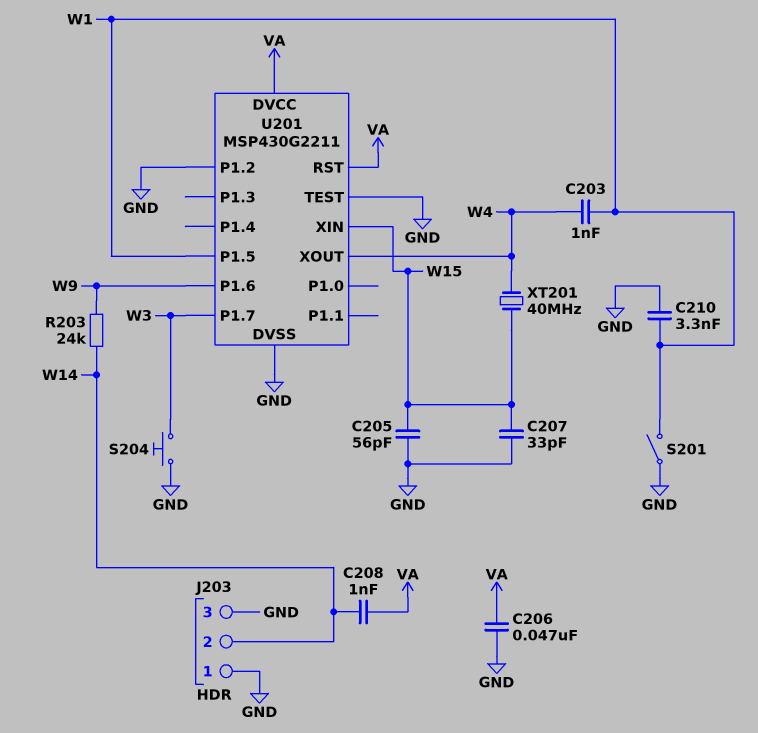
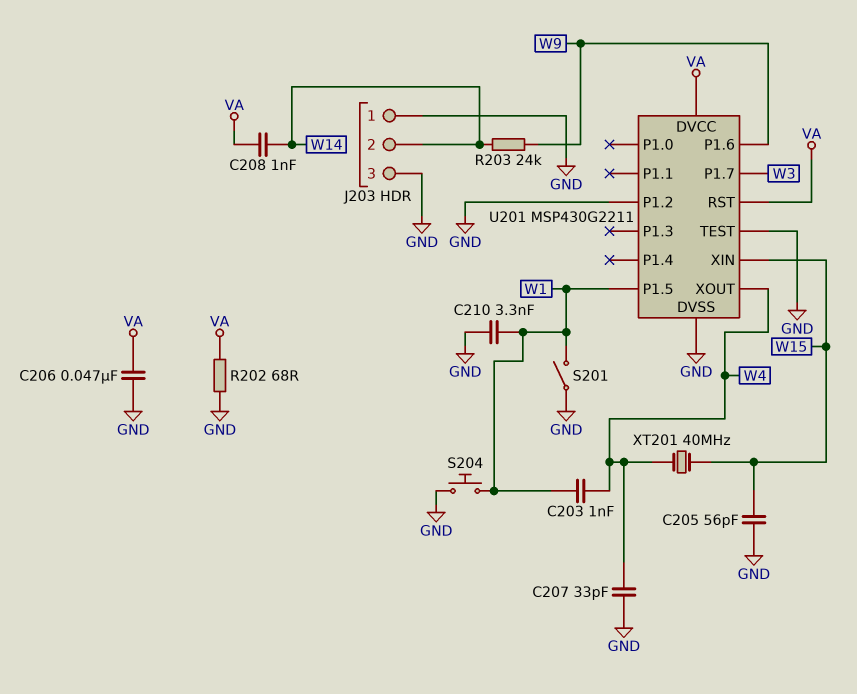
C207: 33pF (GND, W15) -> 33pF (GND, W4)
R202: none -> 68 (GND, VA)
S204: button (GND, W3) -> button (GND, W1)

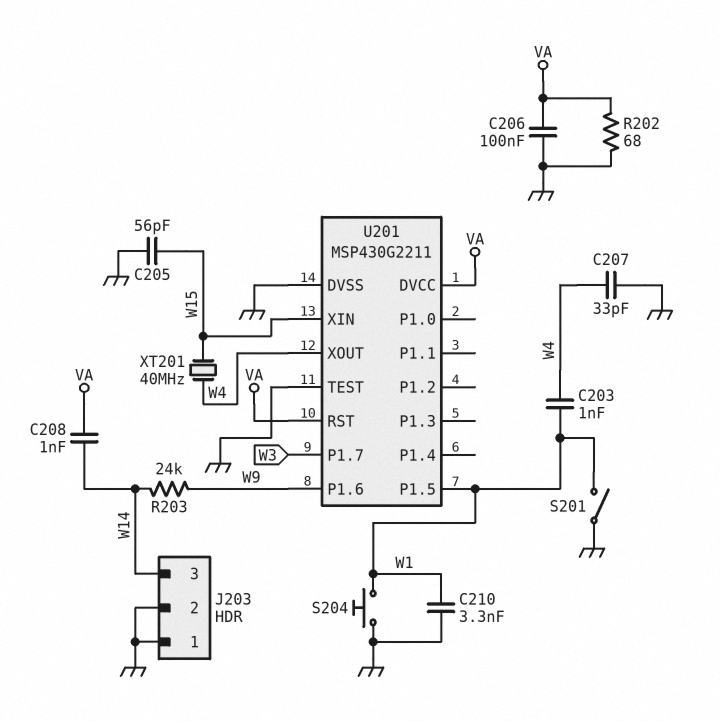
C206: 47nF (GND, VA) -> 100nF (GND, VA)
J203 pin 2: W14 -> GND
J203 pin 3: GND -> W14
U201 pin P1.2: GND -> none

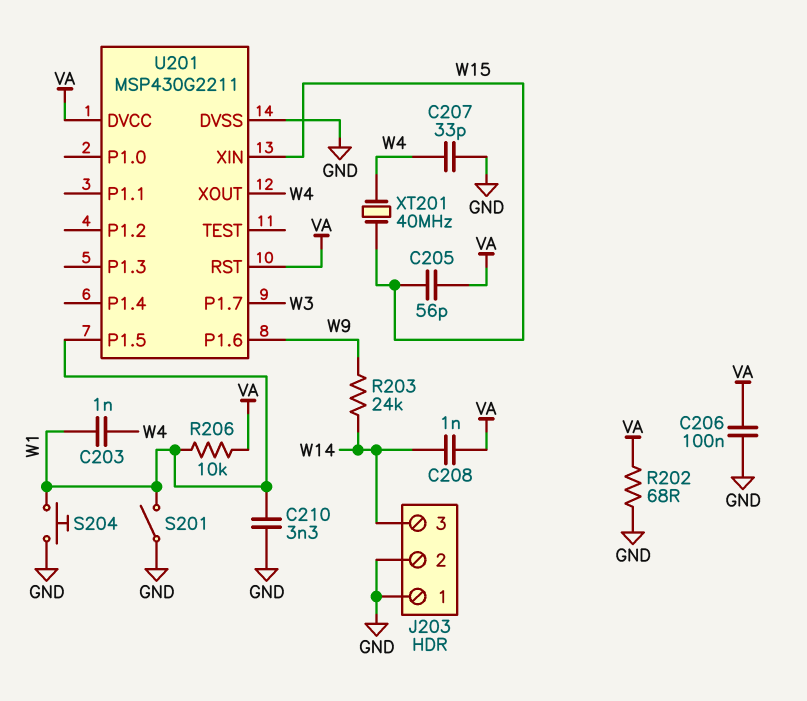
C205: 56pF (GND, W15) -> 56pF (VA, W15)
R206: none -> 10k (VA, W1)
U201 pin TEST: GND -> none

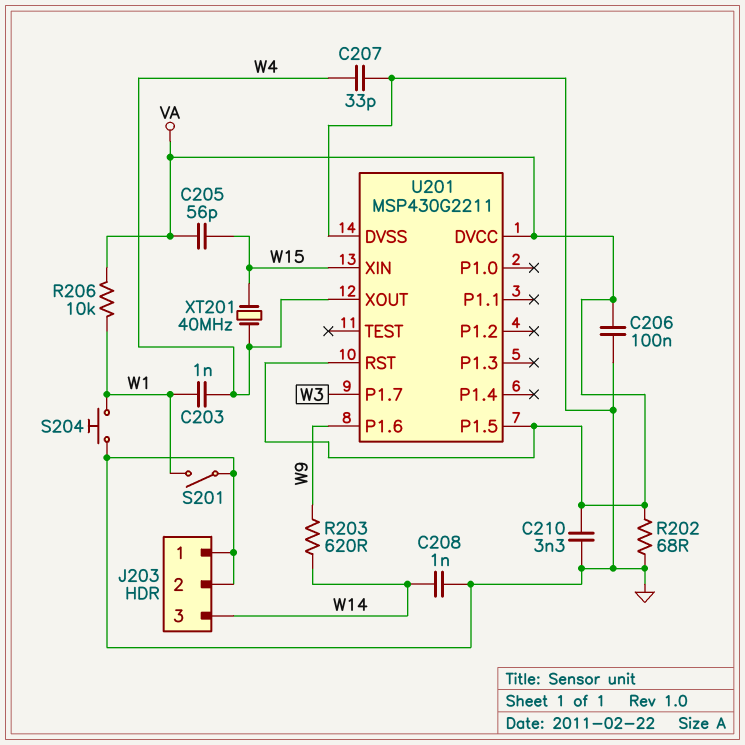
C208: 1nF (VA, W14) -> 1nF (GND, W14)
C210: 3.3nF (GND, W1) -> 3.3nF (GND, VA)
R203: 24k (W9, W14) -> 620 (W9, W14)
U201 pin P1.5: W1 -> VA

